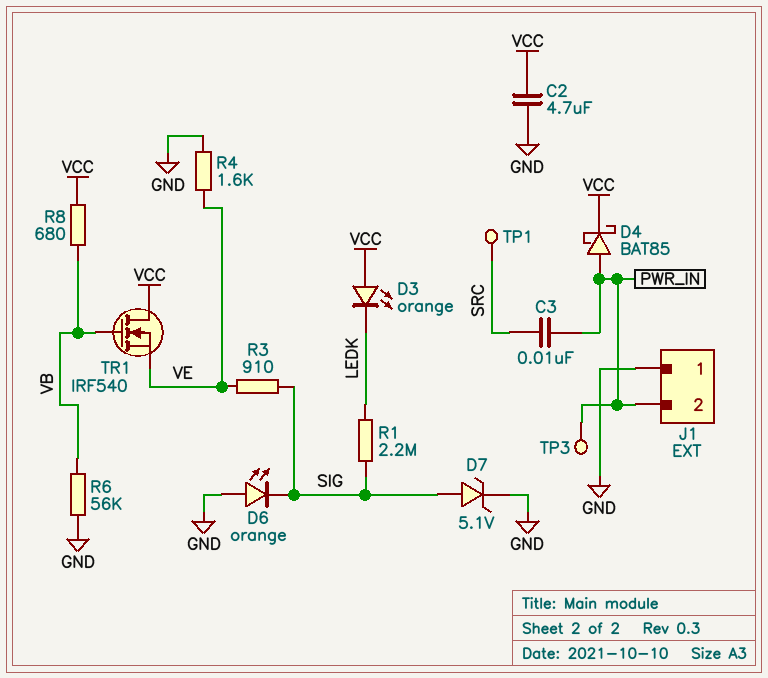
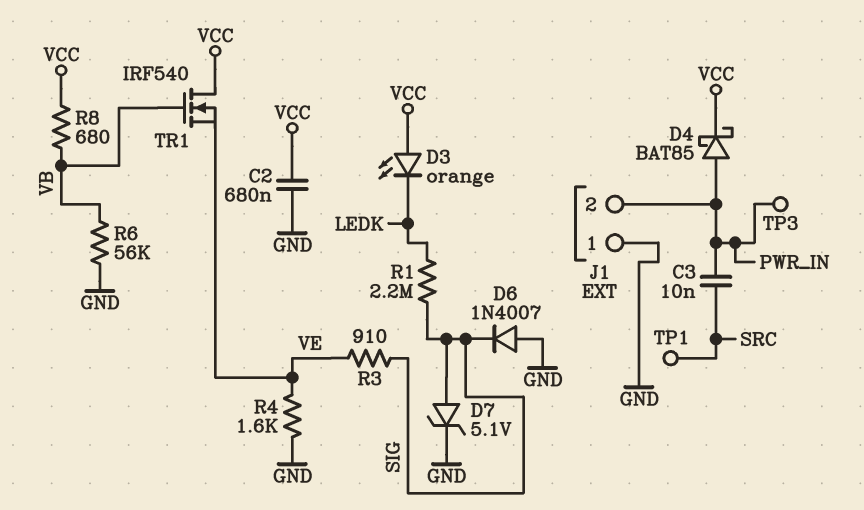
C2: 4.7uF (GND, VCC) -> 680nF (GND, VCC)
D6: LED orange (A GND, K SIG) -> diode 1N4007 (A GND, K SIG)

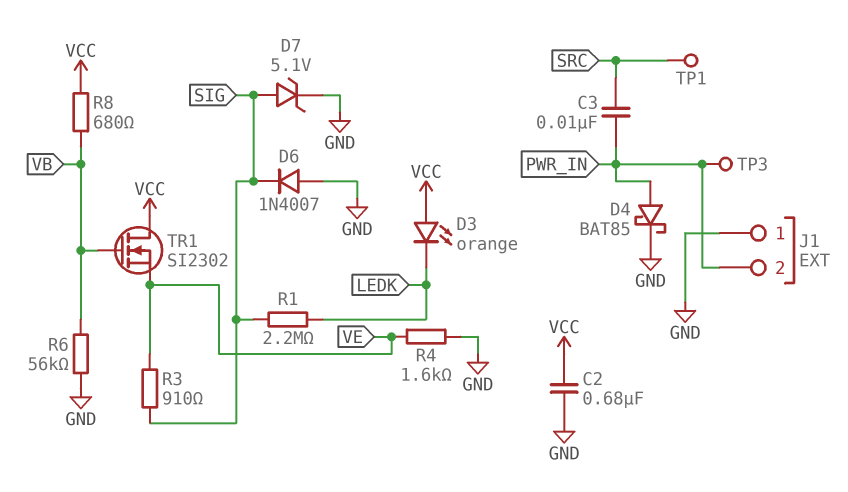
D4: schottky BAT85 (A PWR_IN, K VCC) -> schottky BAT85 (A PWR_IN, K GND)
TR1: NMOS IRF540 (G VB, D VCC, S VE) -> NMOS SI2302 (G VB, D VCC, S VE)

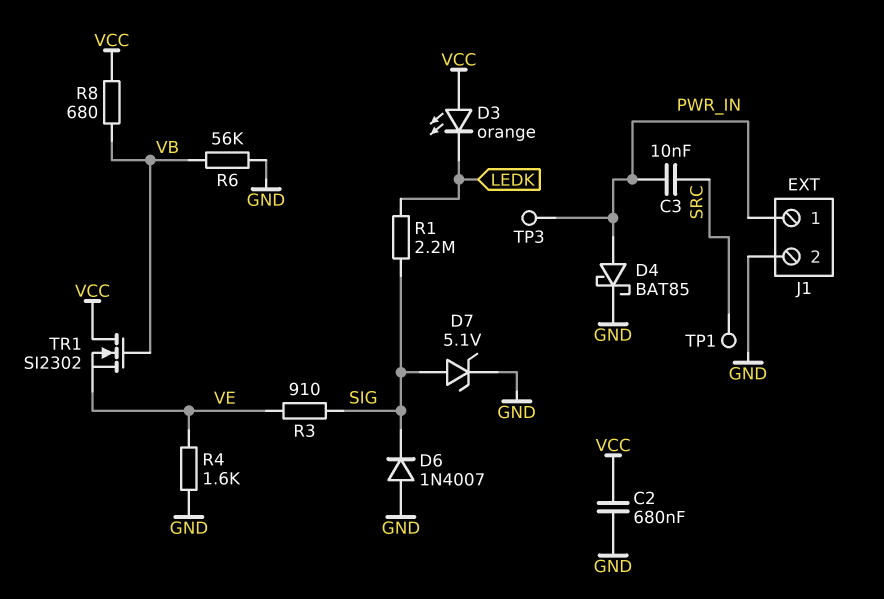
J1 pin 1: GND -> PWR_IN
J1 pin 2: PWR_IN -> GND

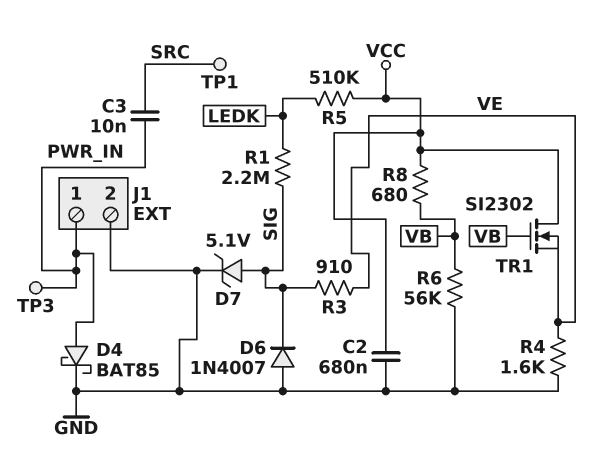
D3: LED orange (A VCC, K LEDK) -> none
R5: none -> 510k (LEDK, VCC)

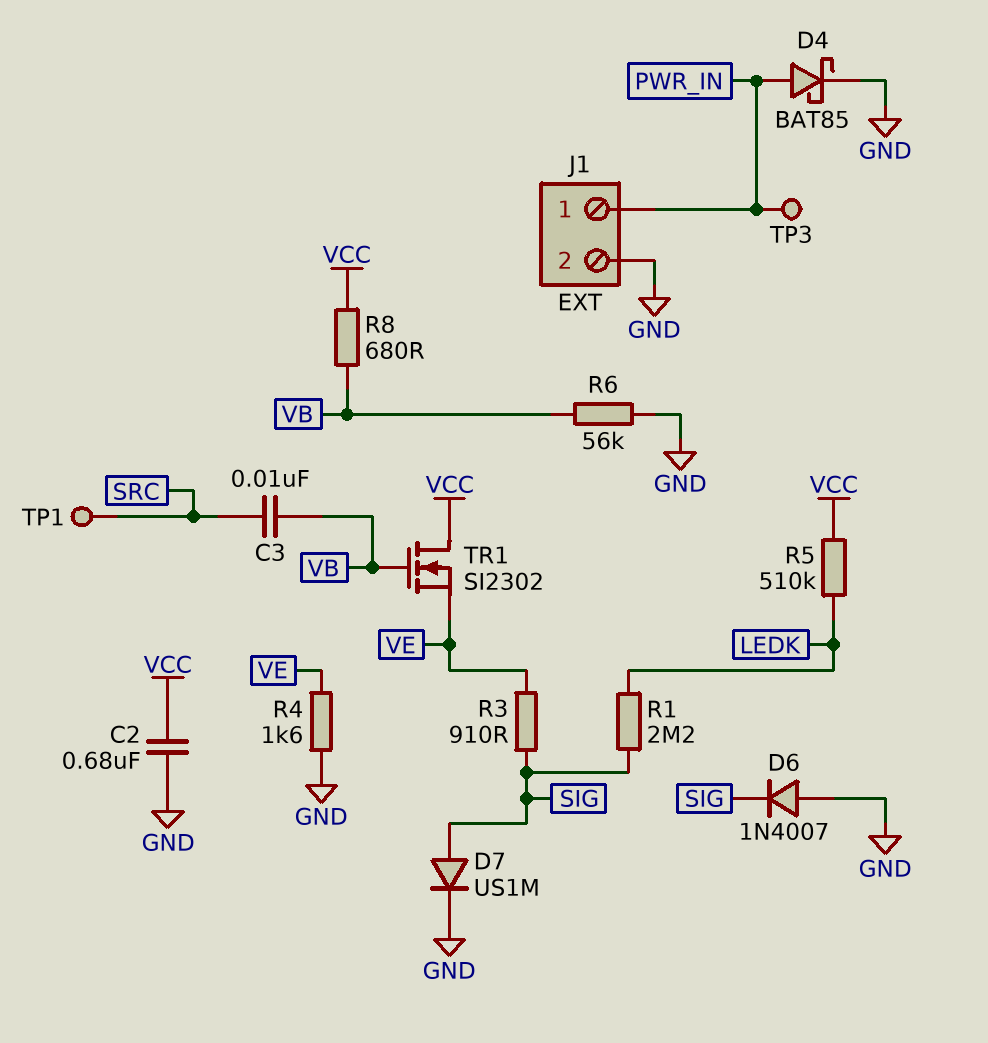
C3: 10nF (PWR_IN, SRC) -> 10nF (SRC, VB)
D7: zener 5.1V (A SIG, K GND) -> diode US1M (A SIG, K GND)

